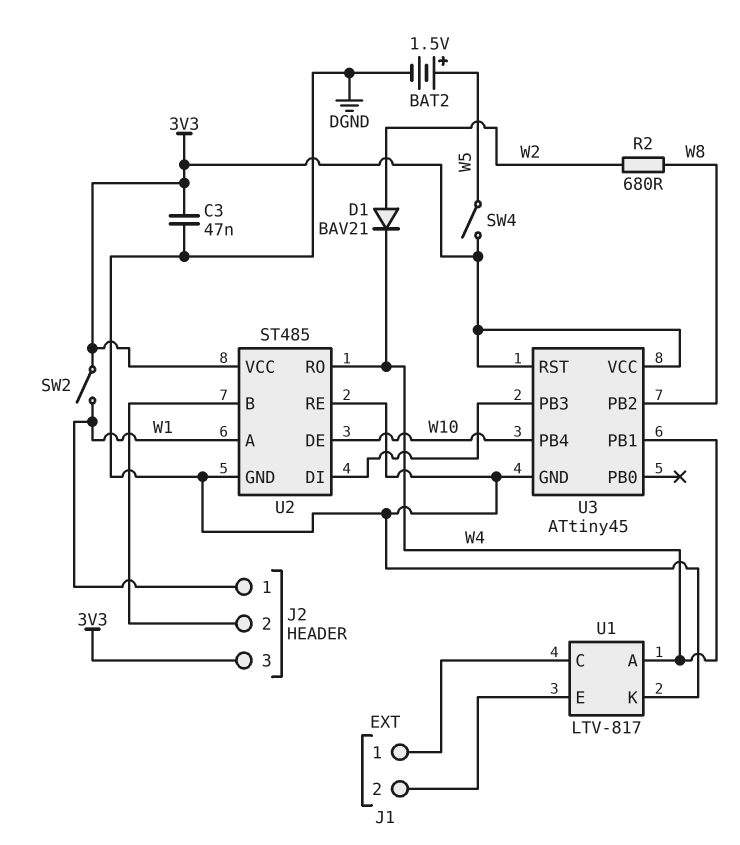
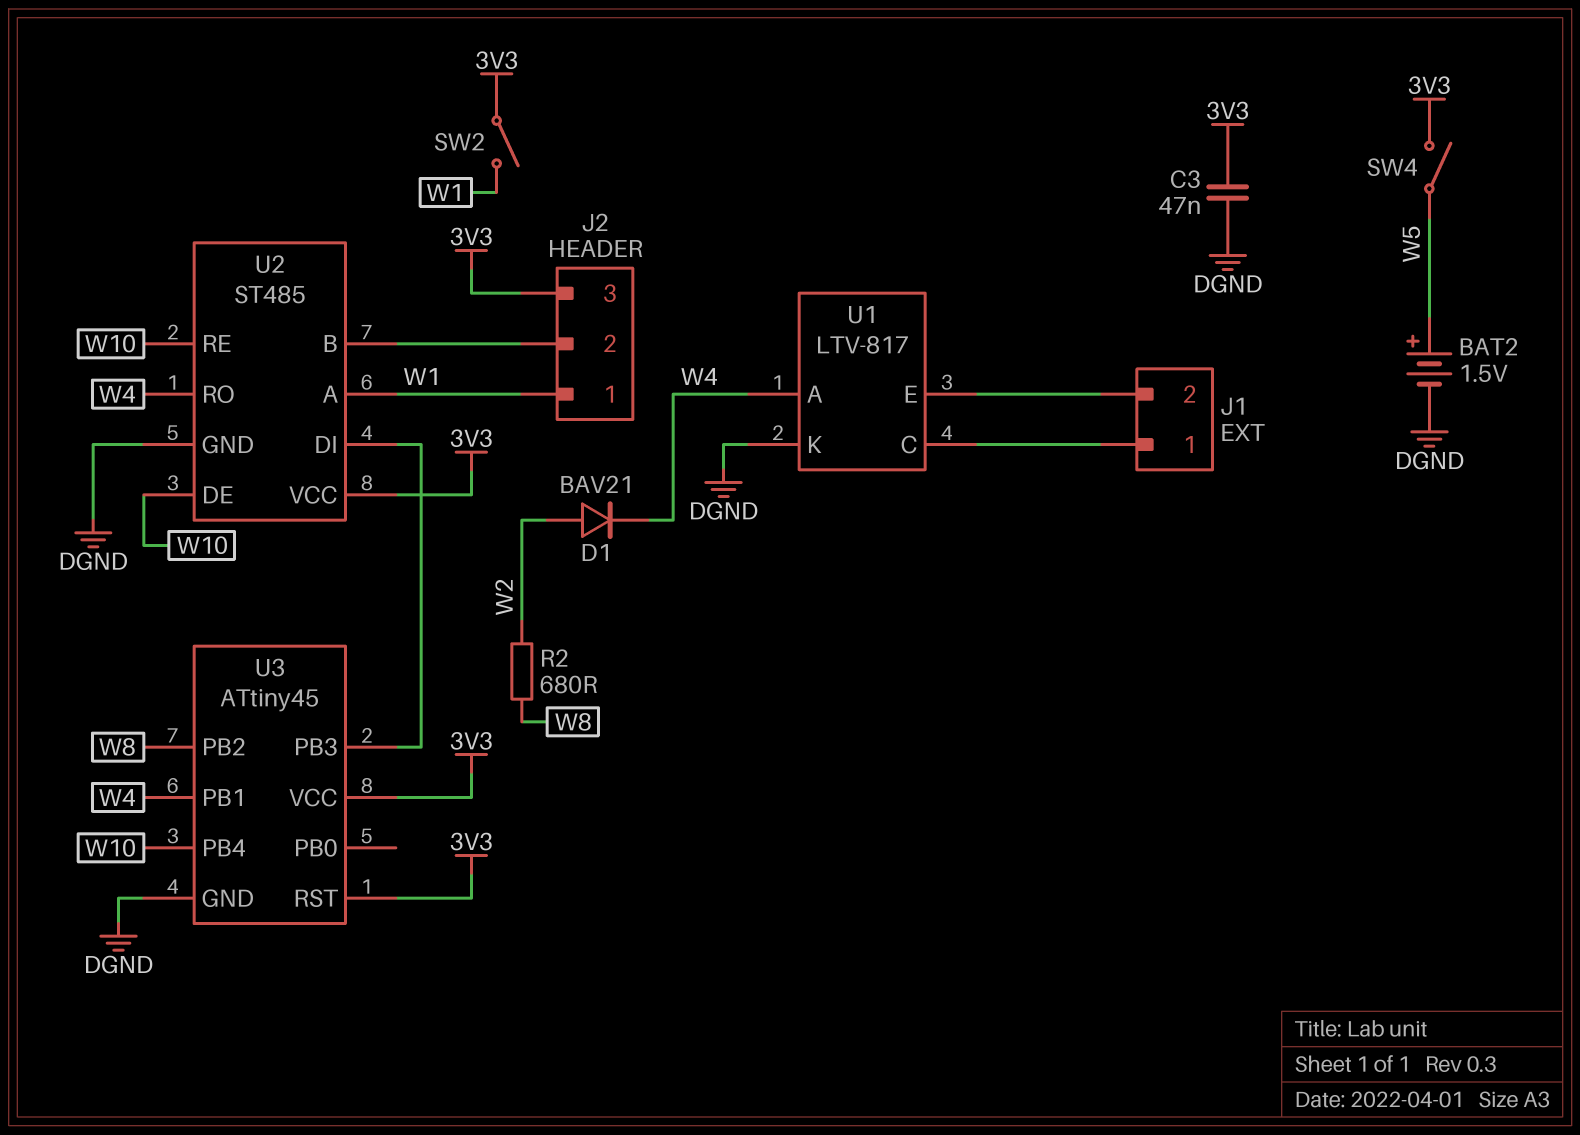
U2 pin RE: DGND -> W10

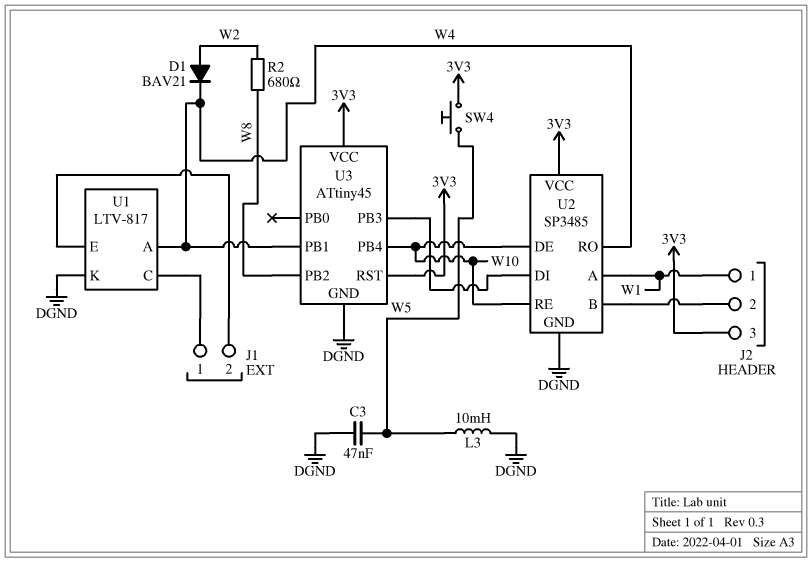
BAT2: 1.5V (plus W5, minus DGND) -> none
C3: 47nF (3V3, DGND) -> 47nF (DGND, W5)
L3: none -> 10mH (DGND, W5)
SW2: switch (3V3, W1) -> none
SW4: switch (3V3, W5) -> button (3V3, W5)
U2: ST485 -> SP3485

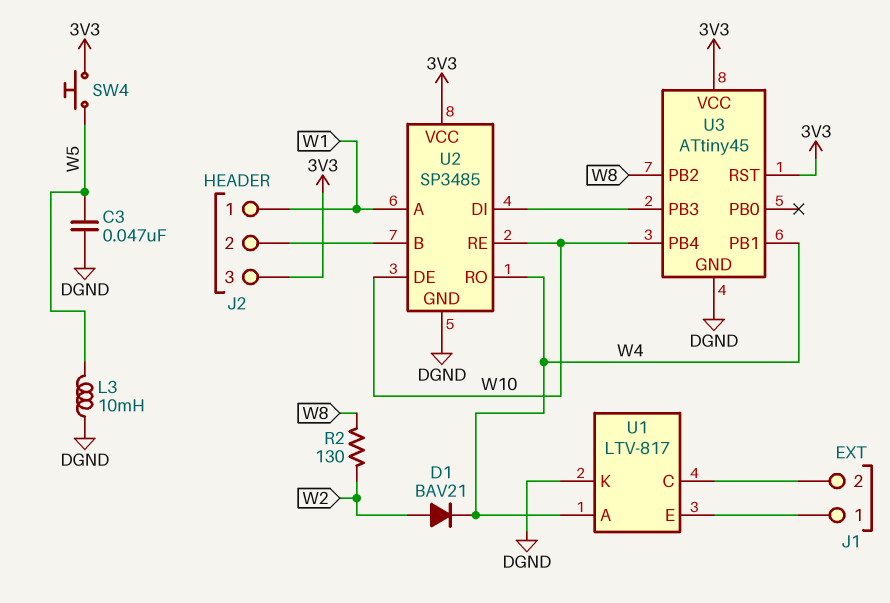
R2: 680 (W2, W8) -> 130 (W2, W8)
U1 pin C: J1/1 -> J1/2
U1 pin E: J1/2 -> J1/1

